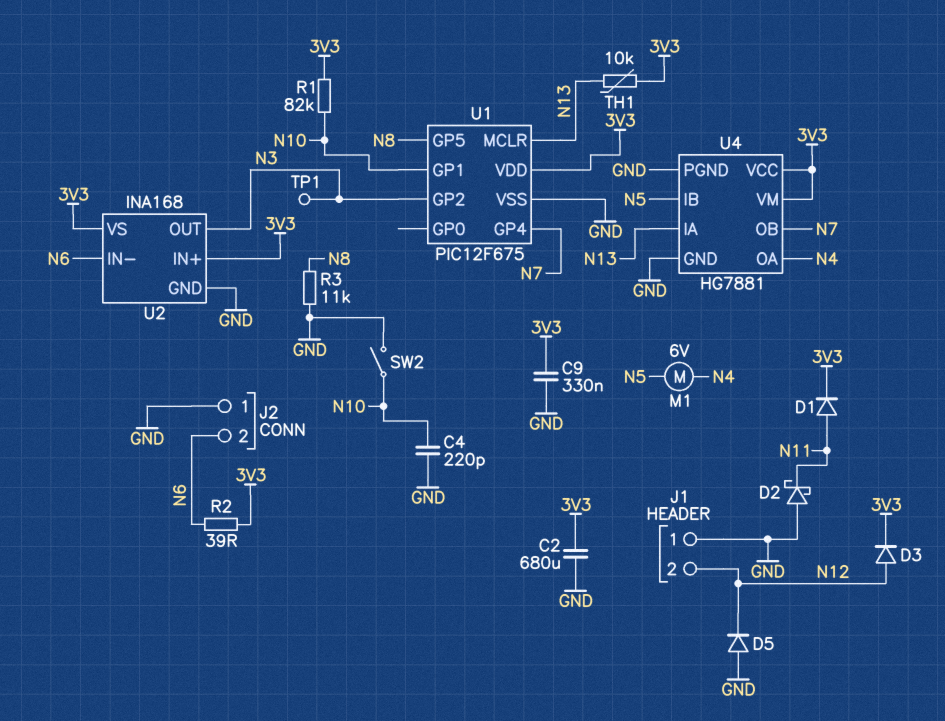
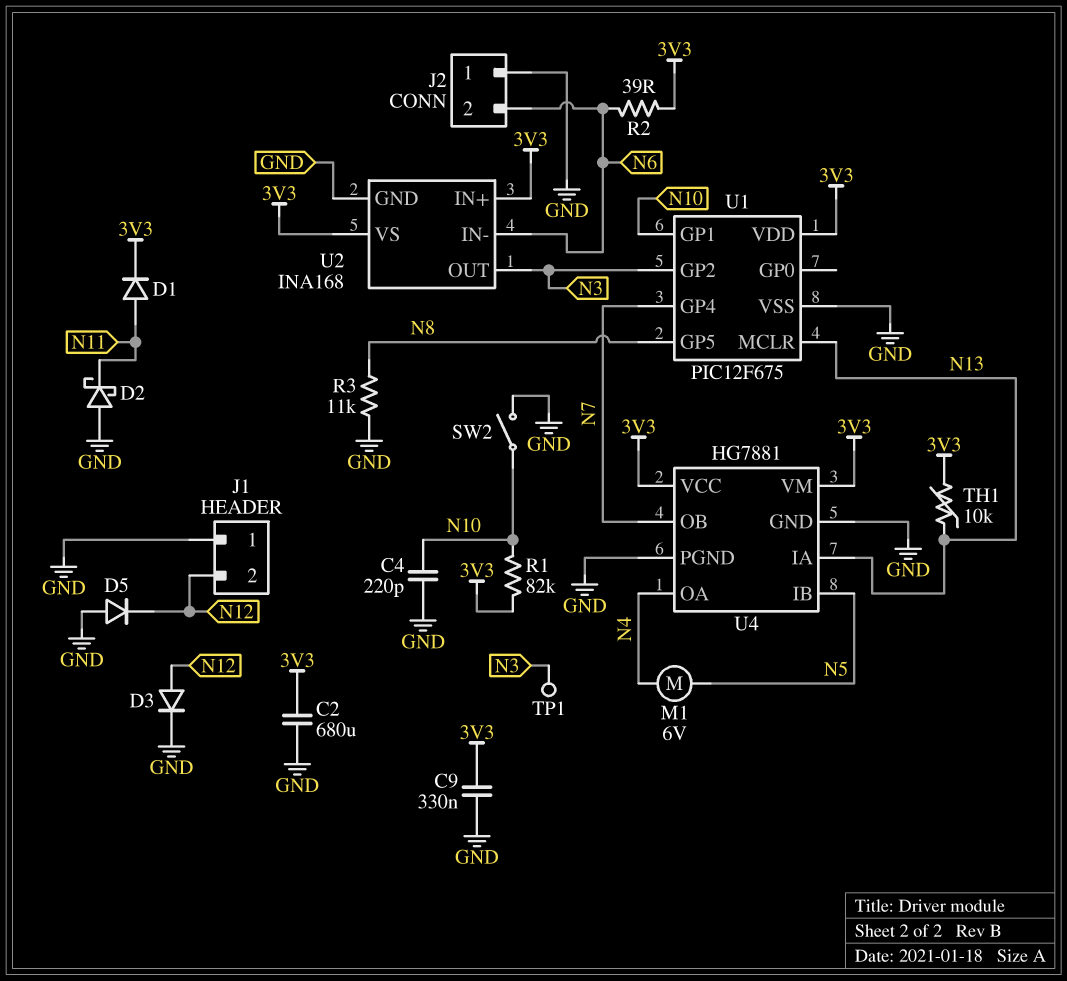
D3: diode (A N12, K 3V3) -> diode (A N12, K GND)

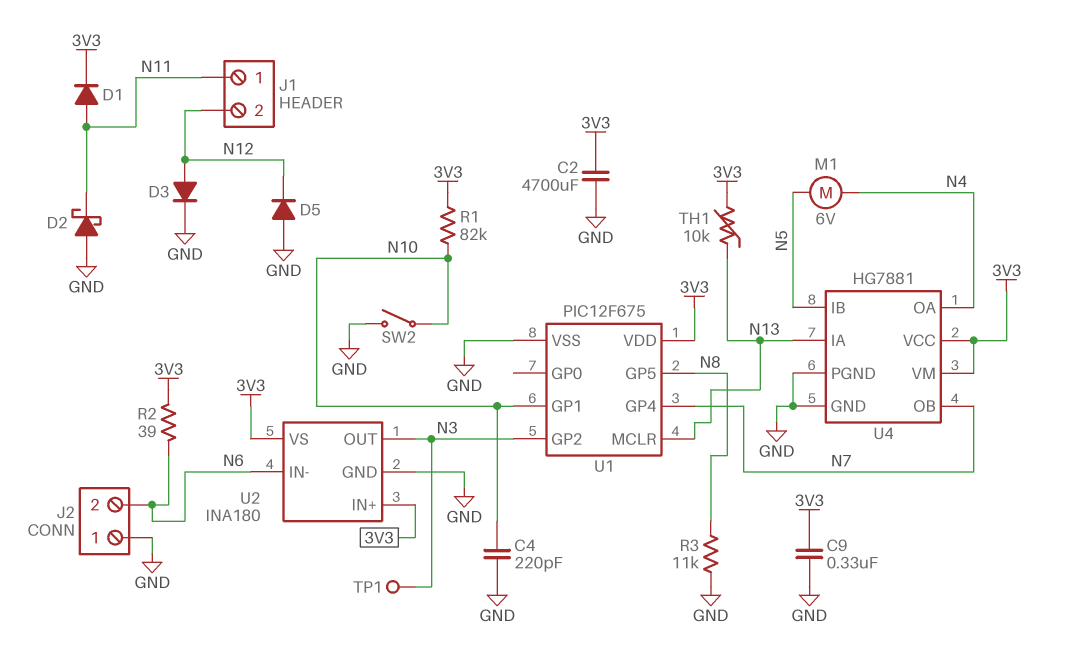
C2: 680uF (3V3, GND) -> 4700uF (3V3, GND)
J1 pin 1: GND -> N11
U2: INA168 -> INA180

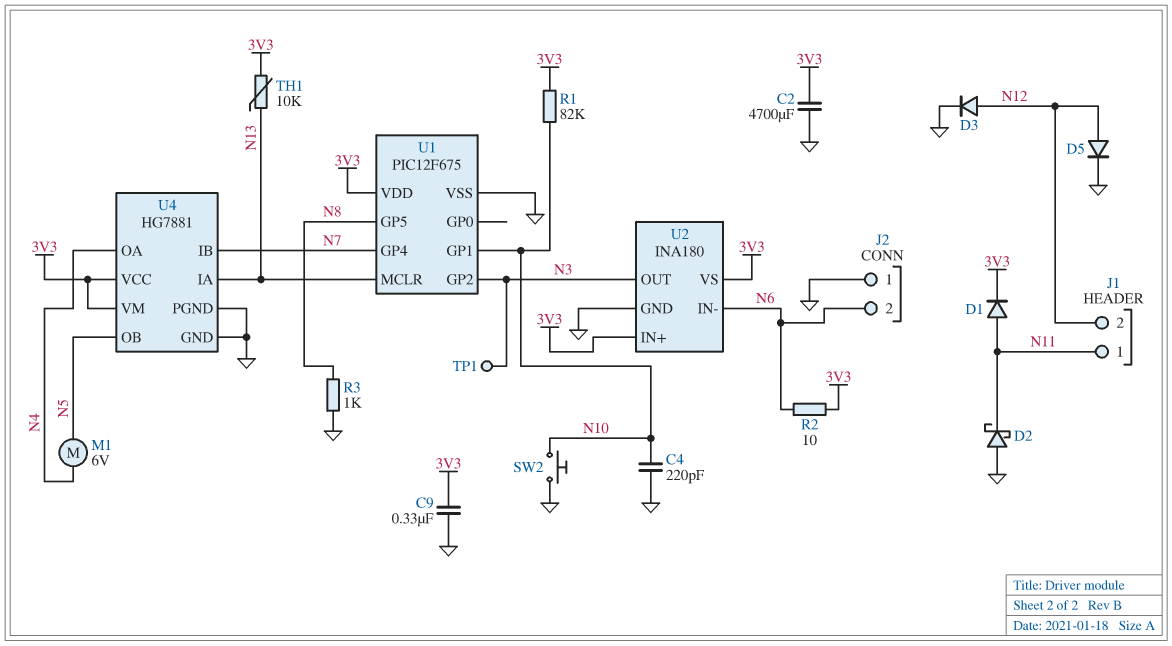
D5: diode (A GND, K N12) -> diode (A N12, K GND)
R2: 39 (3V3, N6) -> 10 (3V3, N6)
R3: 11k (GND, N8) -> 1k (GND, N8)
SW2: switch (GND, N10) -> button (GND, N10)
U4 pin IB: N5 -> N7
U4 pin OB: N7 -> N5

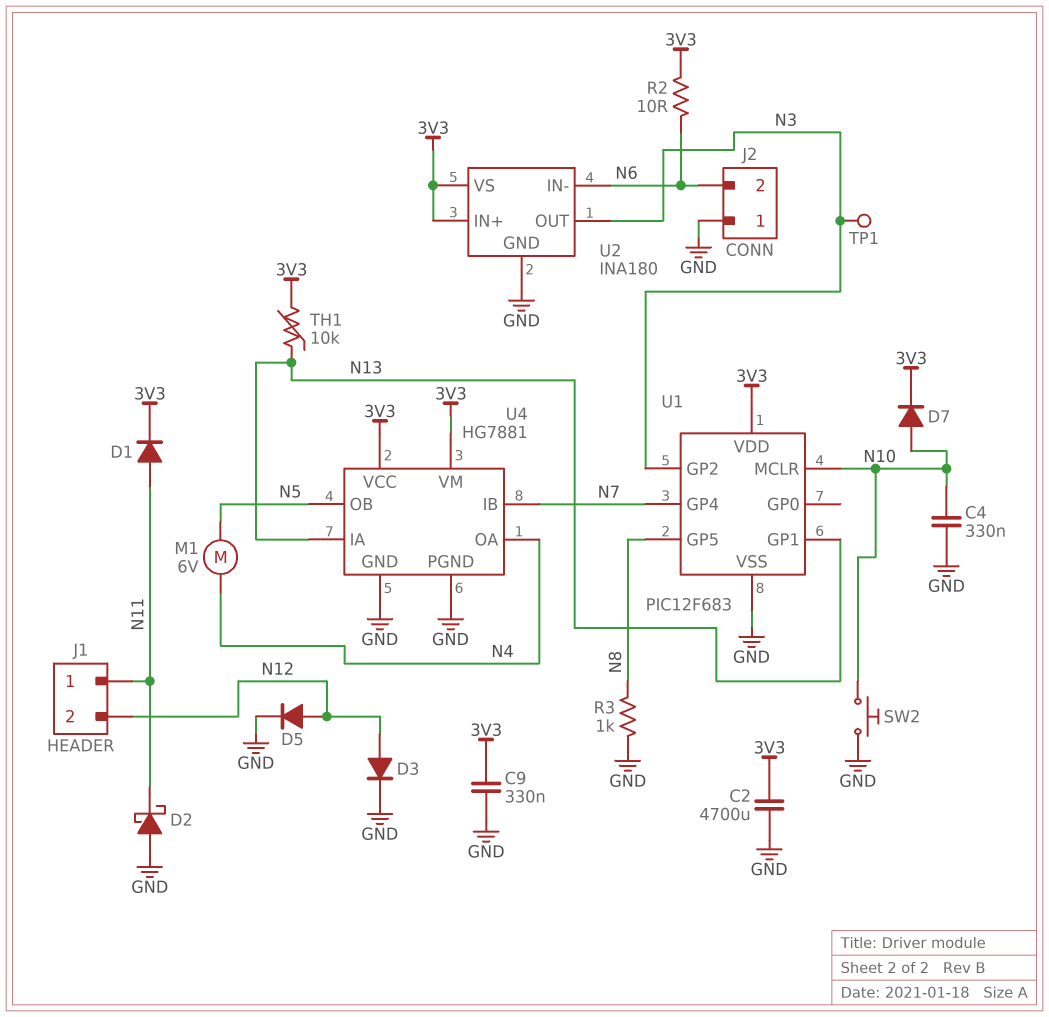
C4: 220pF (GND, N10) -> 330nF (GND, N10)
D7: none -> diode (A N10, K 3V3)
R1: 82k (3V3, N10) -> none
U1: PIC12F675 -> PIC12F683
U1 pin GP1: N10 -> N13
U1 pin MCLR: N13 -> N10

